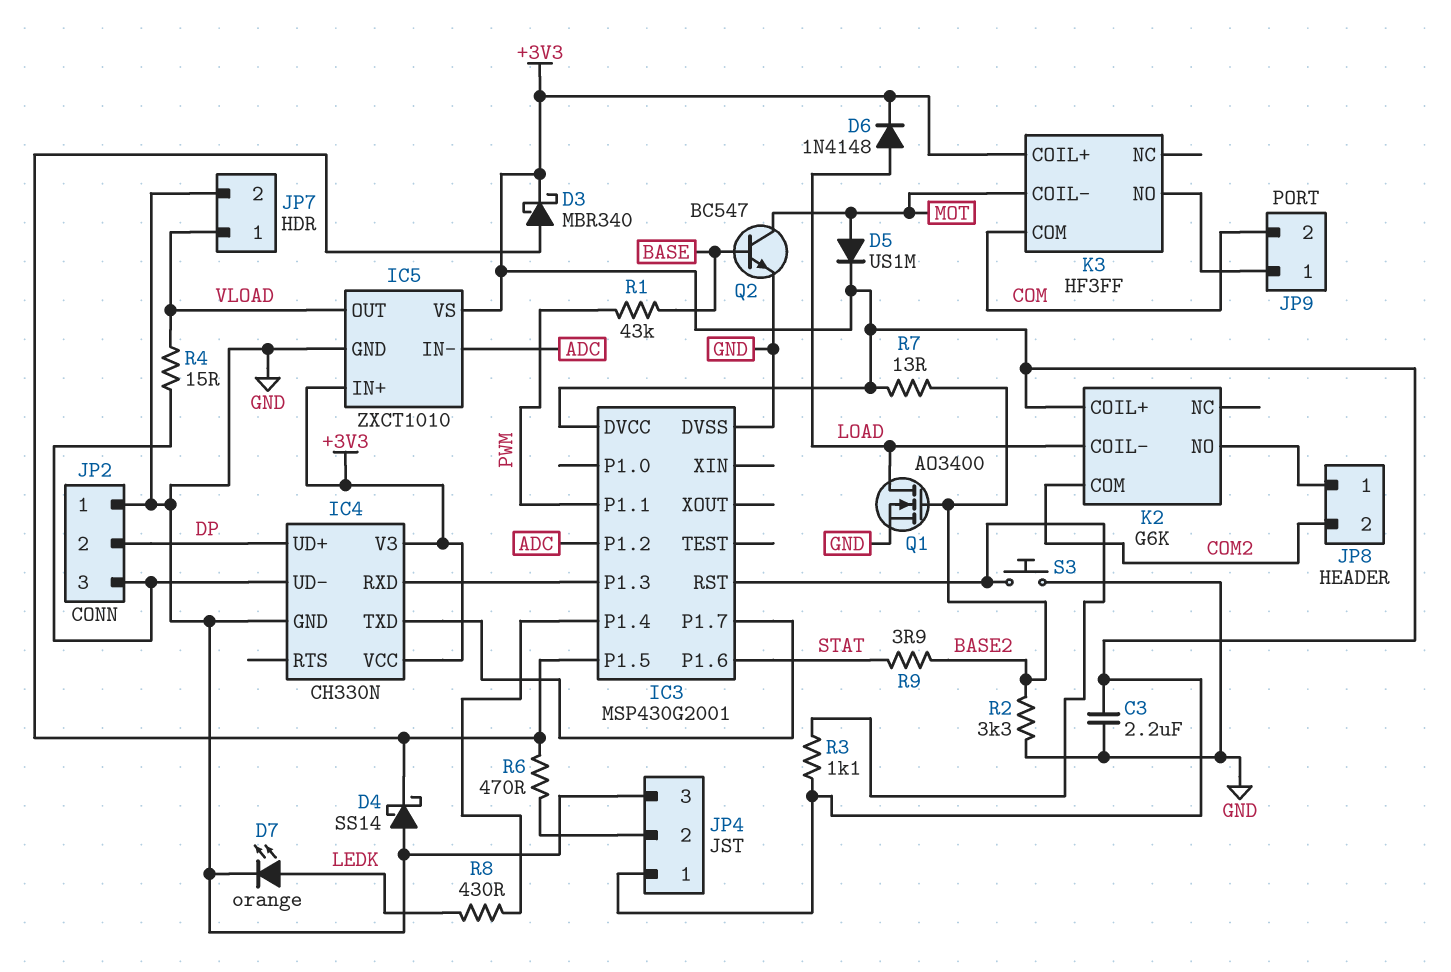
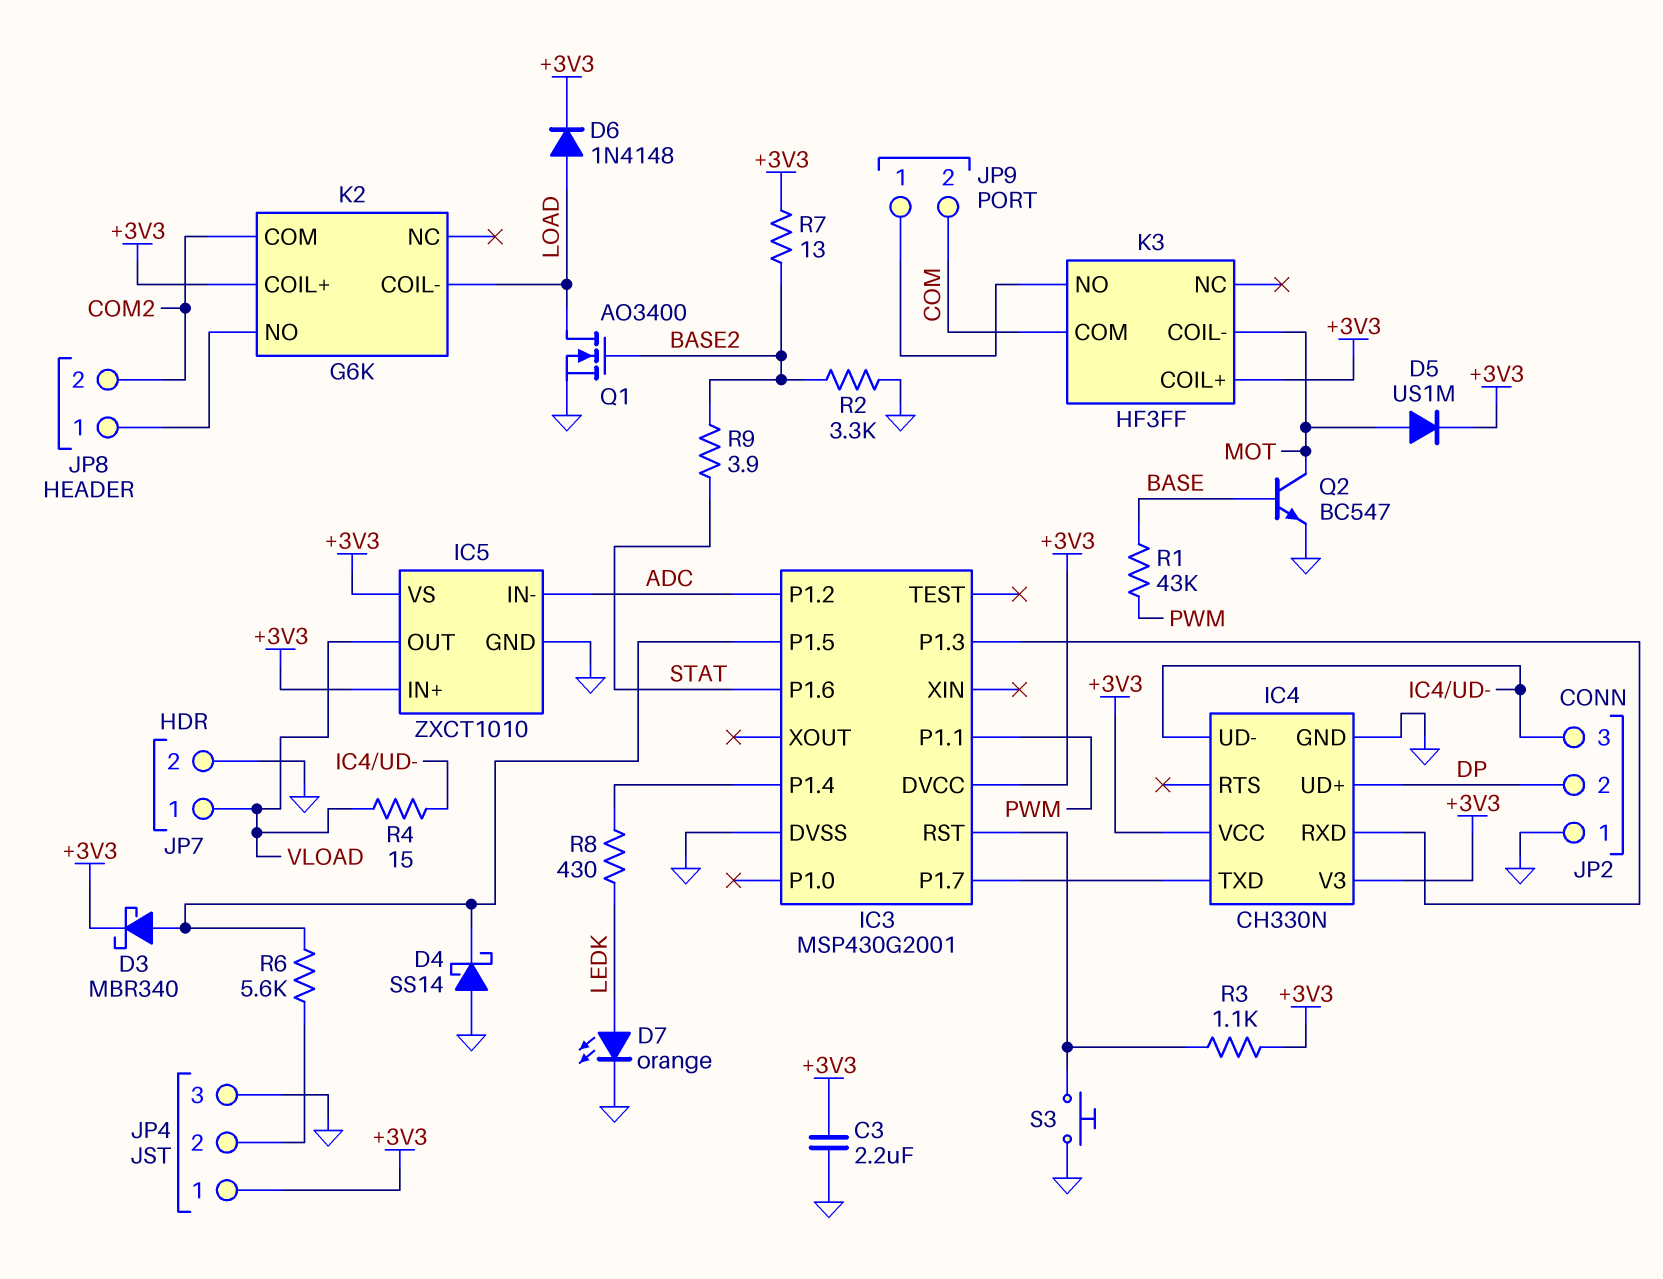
R6: 470 (IC3/P1.5, JP4/2) -> 5.6k (IC3/P1.5, JP4/2)

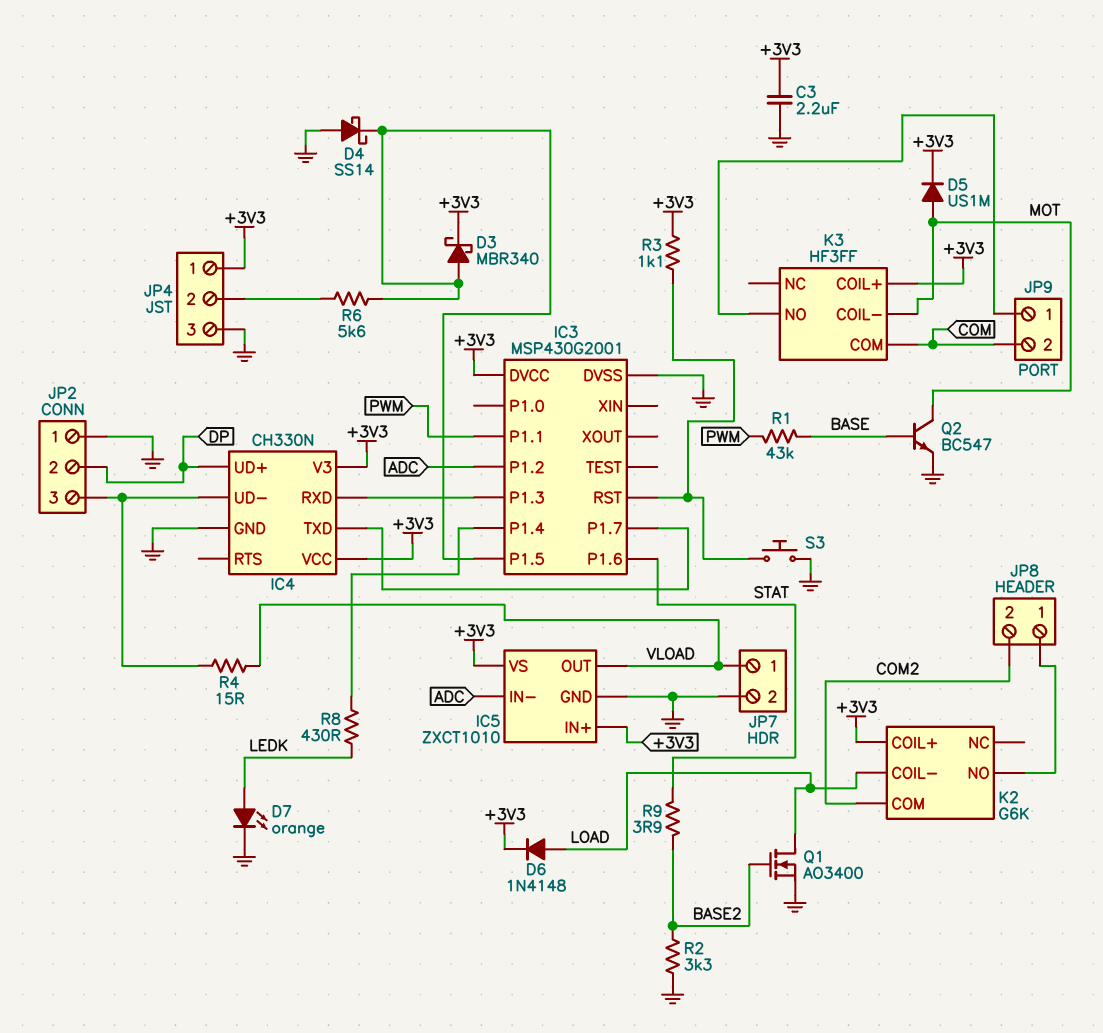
R7: 13 (+3V3, BASE2) -> none

